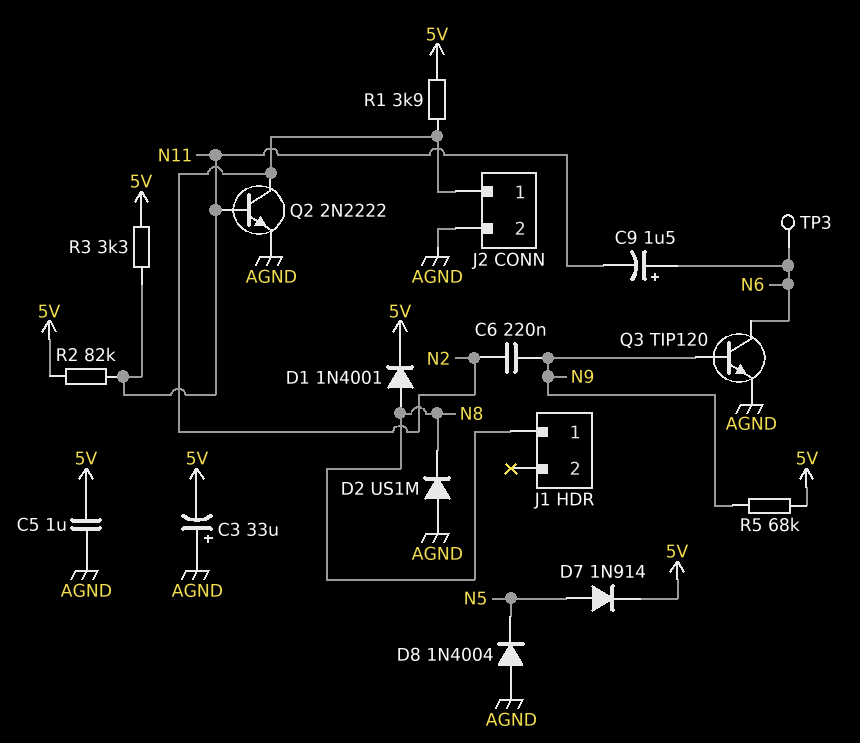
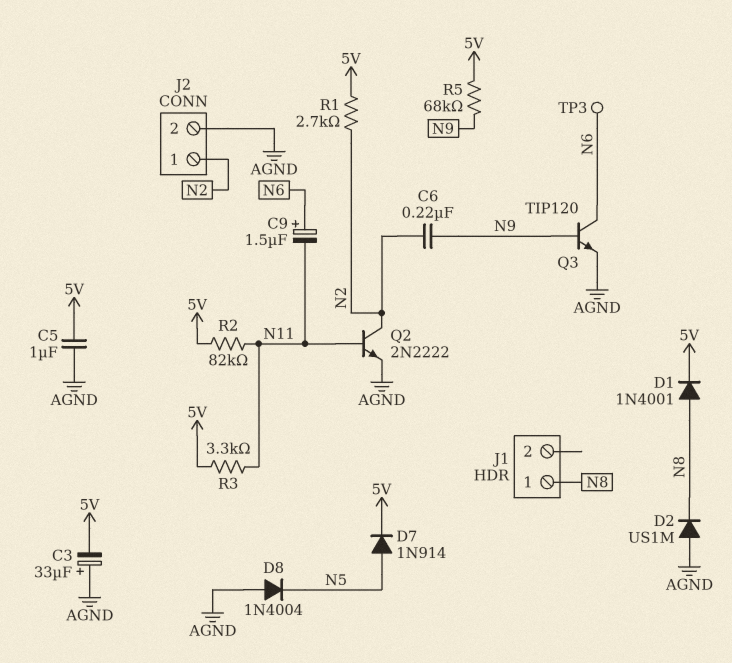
R1: 3.9k (5V, N2) -> 2.7k (5V, N2)

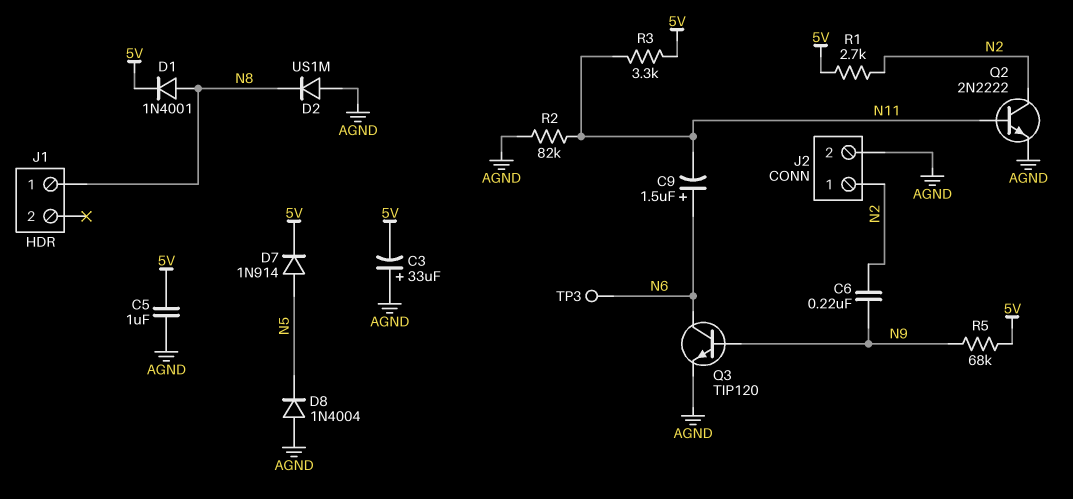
R2: 82k (5V, N11) -> 82k (AGND, N11)

